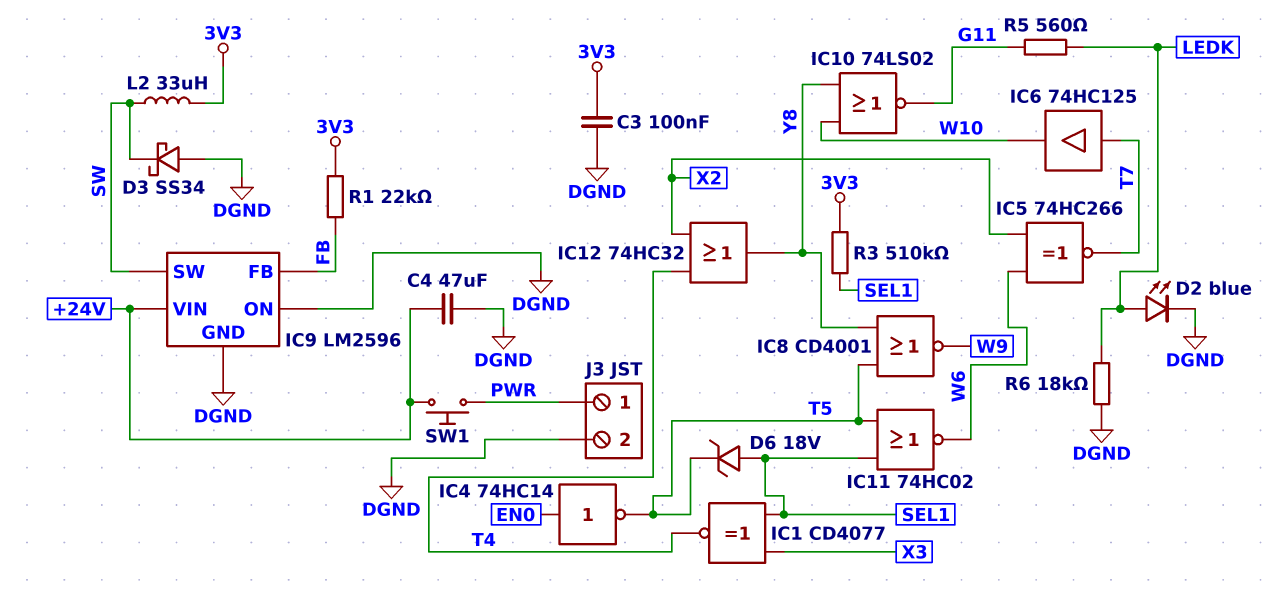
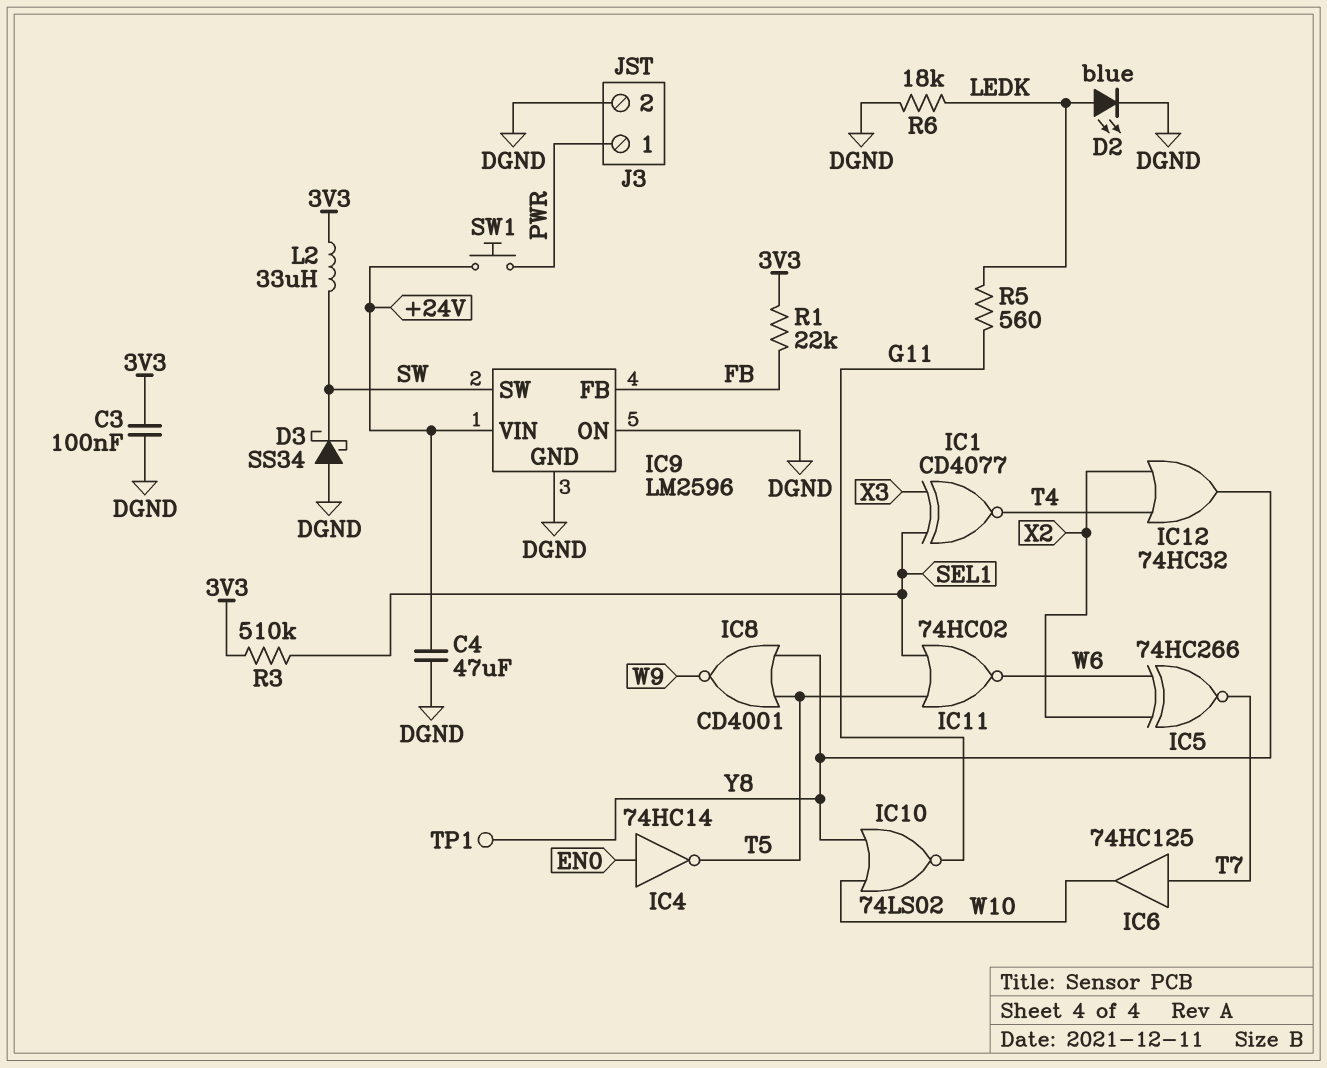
D6: zener 18V (A SEL1, K T5) -> none
TP1: none -> test point (Y8)

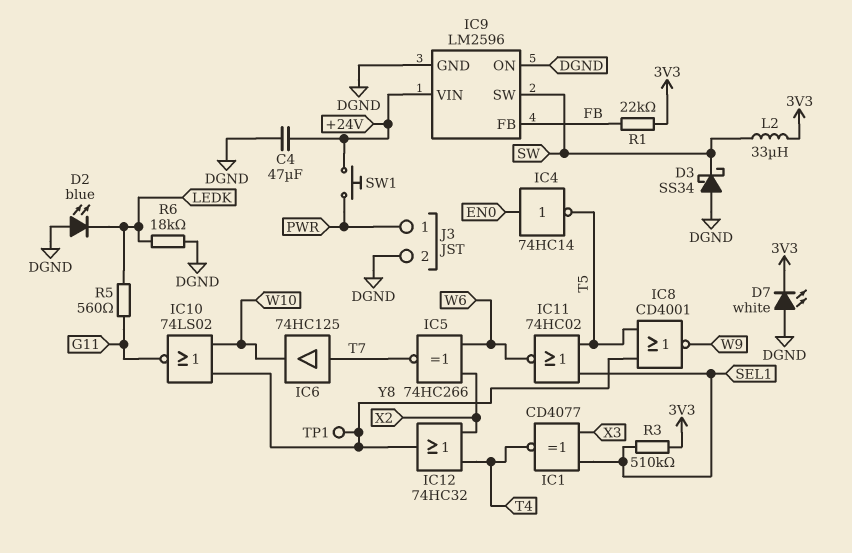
C3: 100nF (3V3, DGND) -> none
D2: LED blue (A LEDK, K DGND) -> LED blue (A DGND, K LEDK)
D7: none -> LED white (A DGND, K 3V3)

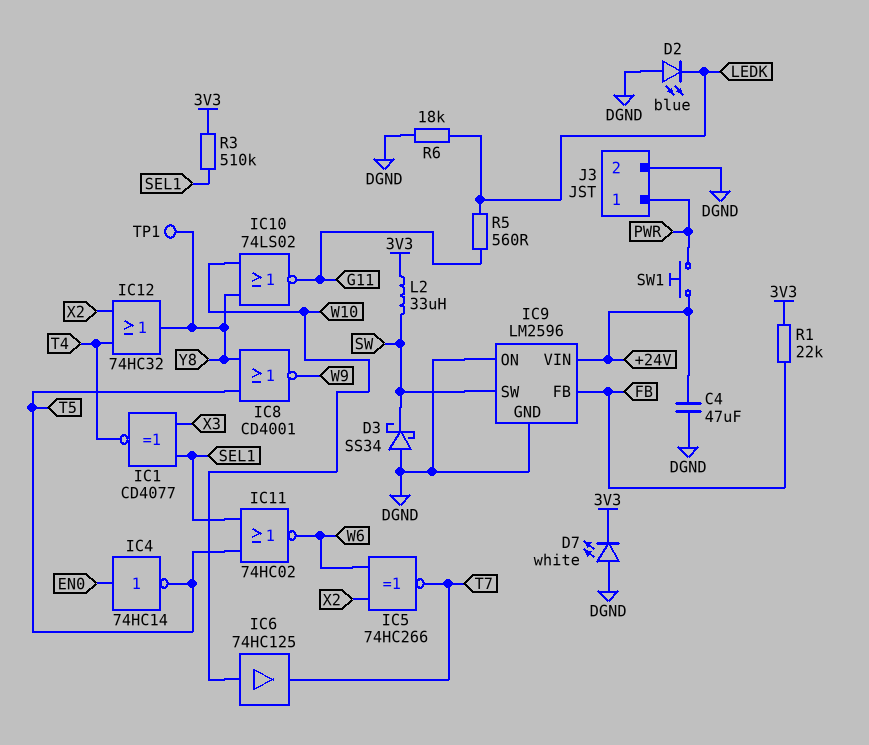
IC6: buffer 74HC125 (in T7, out W10) -> buffer 74HC125 (in W10, out T7)

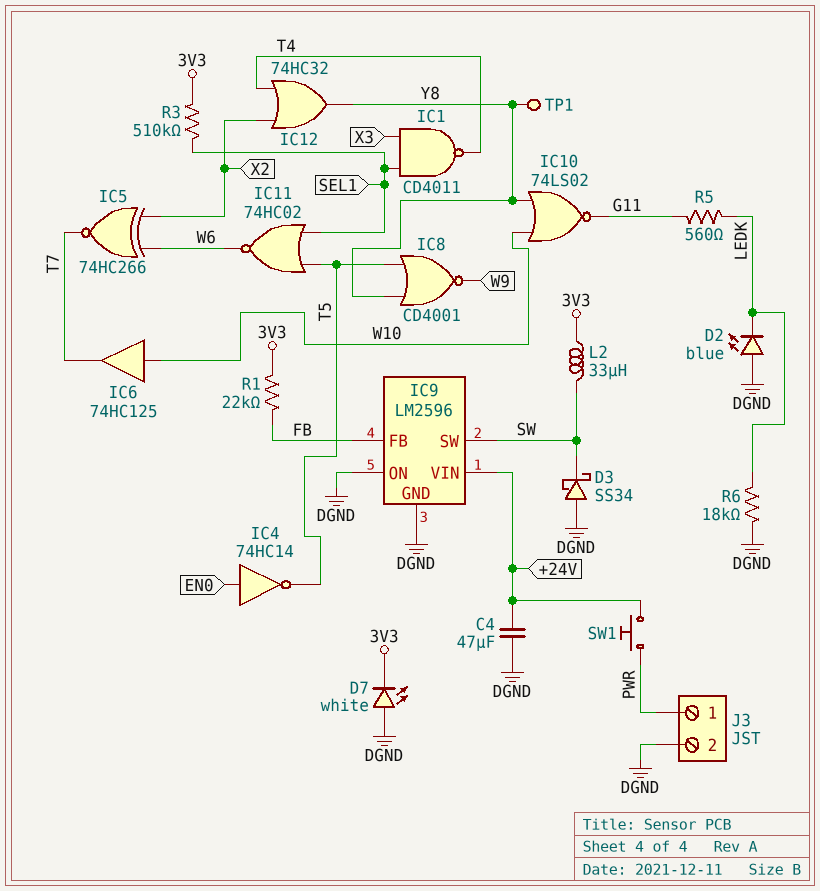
IC1: XNOR CD4077 (in SEL1, in X3, out T4) -> NAND CD4011 (in SEL1, in X3, out T4)

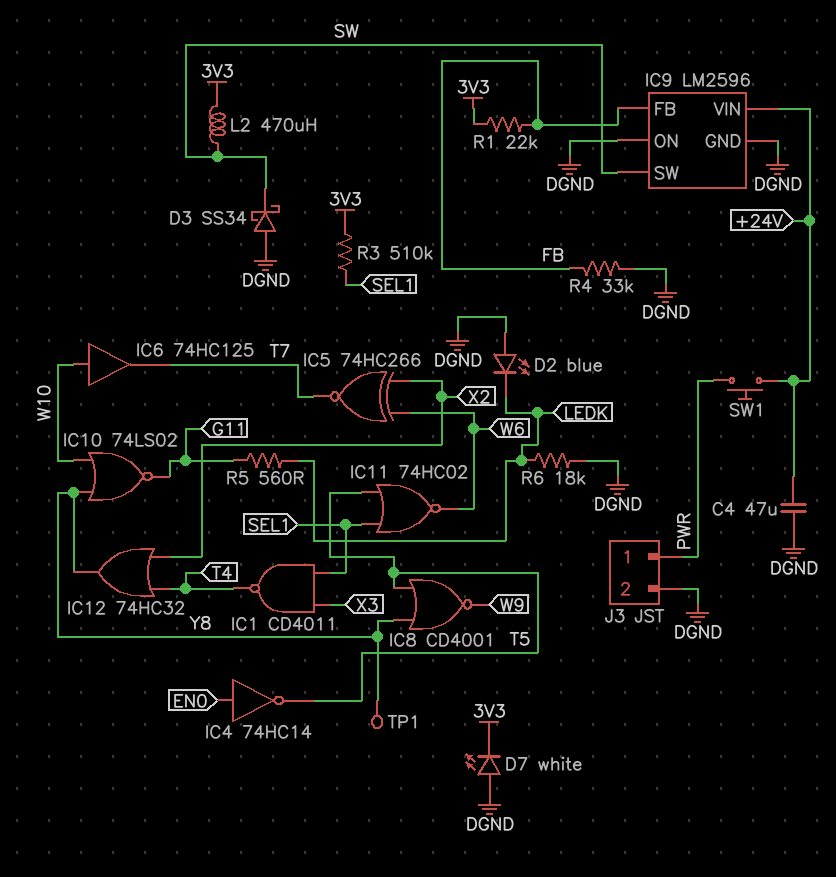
L2: 33uH (3V3, SW) -> 470uH (3V3, SW)
R4: none -> 33k (DGND, FB)

